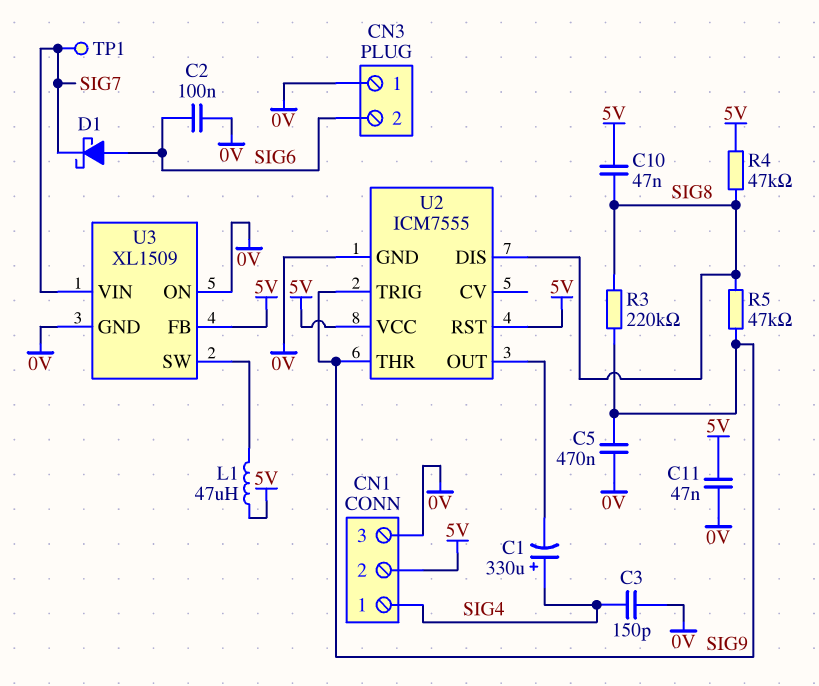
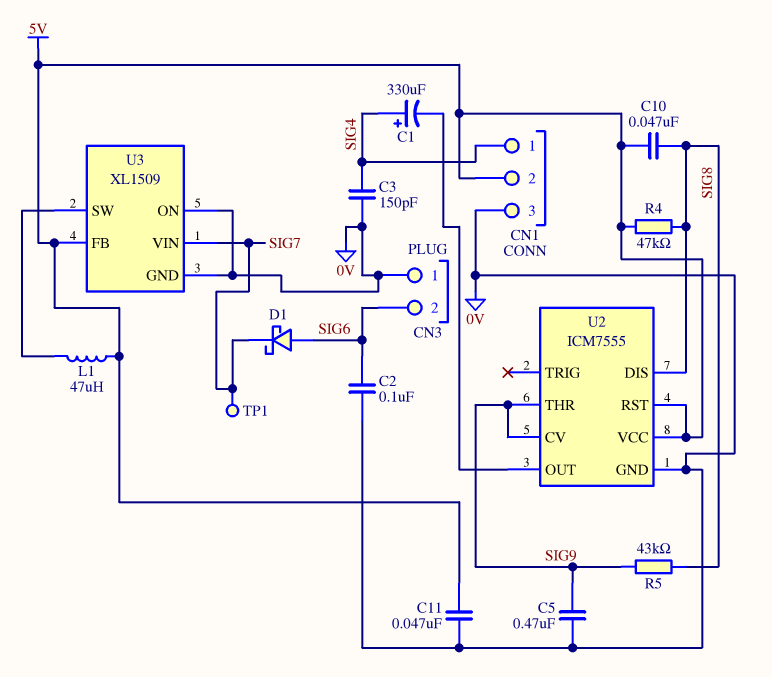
R3: 220k (SIG8, SIG9) -> none
R5: 47k (SIG8, SIG9) -> 43k (SIG8, SIG9)
U2 pin CV: none -> SIG9
U2 pin TRIG: SIG9 -> none

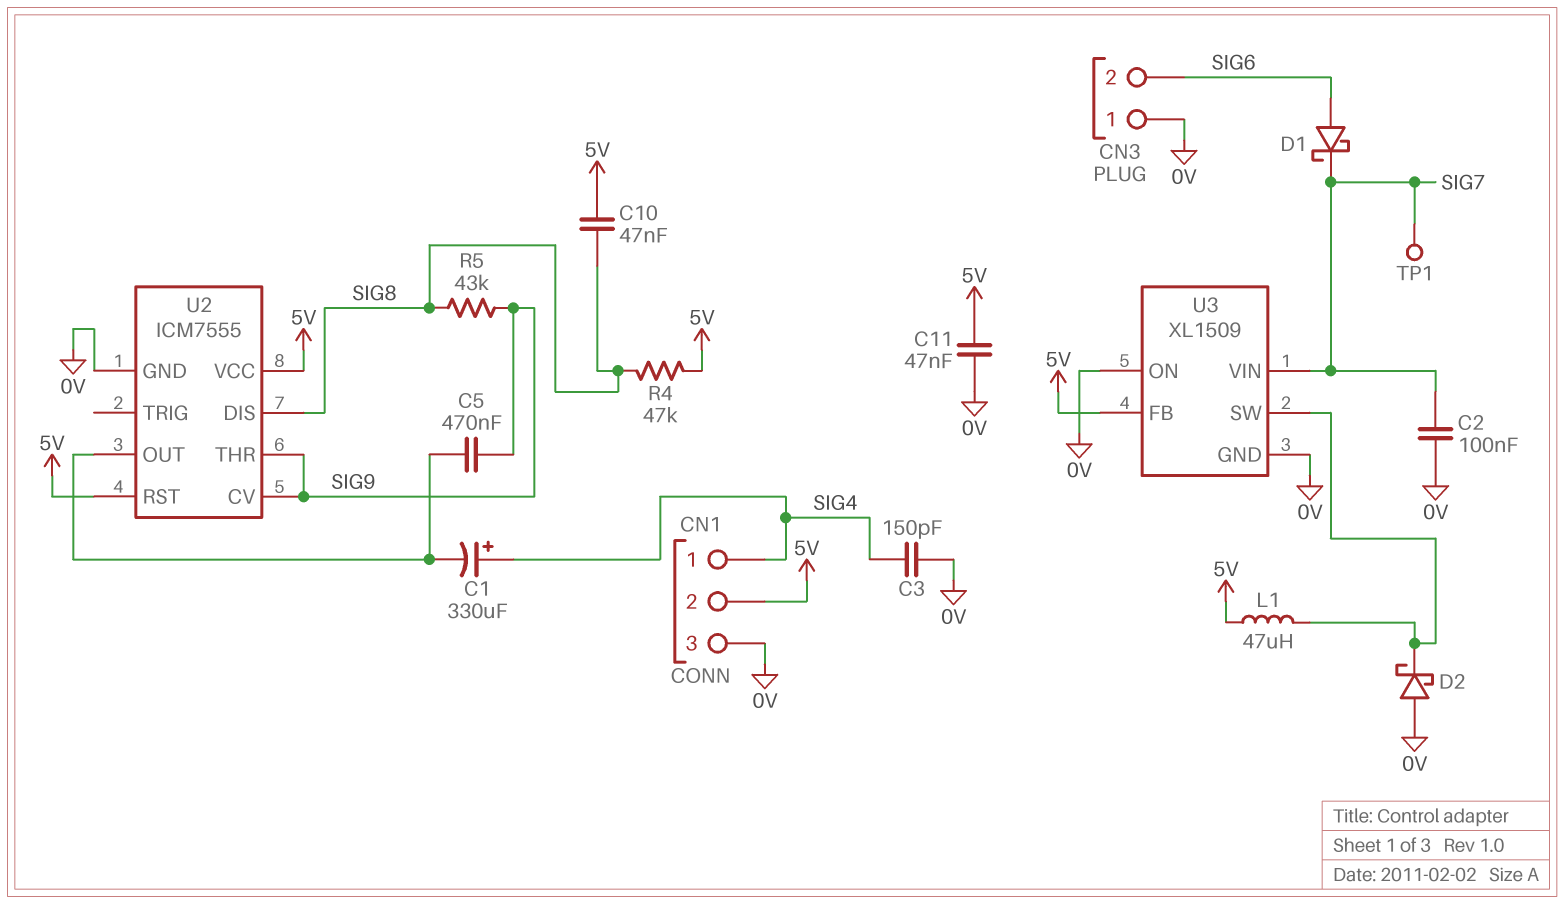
C2: 100nF (0V, SIG6) -> 100nF (0V, SIG7)
C5: 470nF (0V, SIG9) -> 470nF (SIG9, U2/OUT)
D2: none -> schottky (A 0V, K U3/SW)

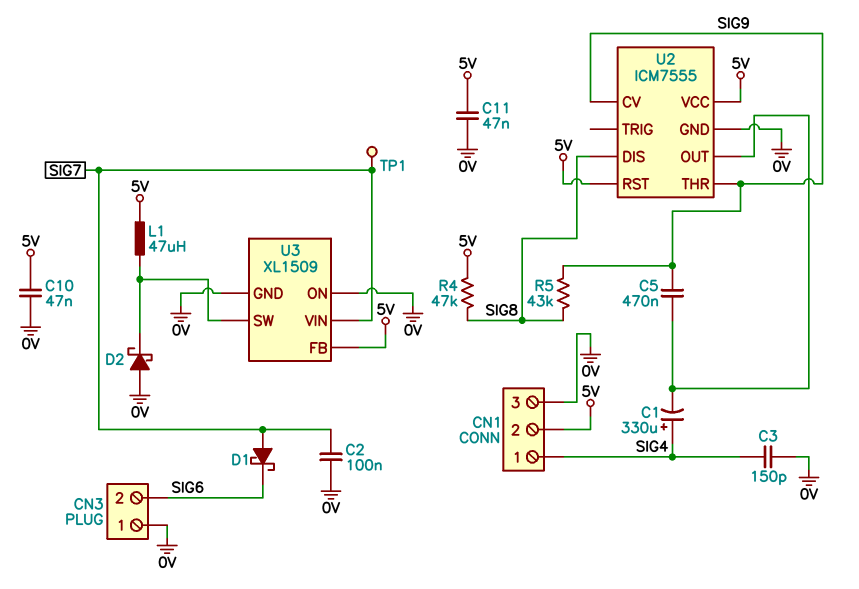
C10: 47nF (5V, SIG8) -> 47nF (0V, 5V)
D1: schottky (A SIG6, K SIG7) -> schottky (A SIG7, K SIG6)

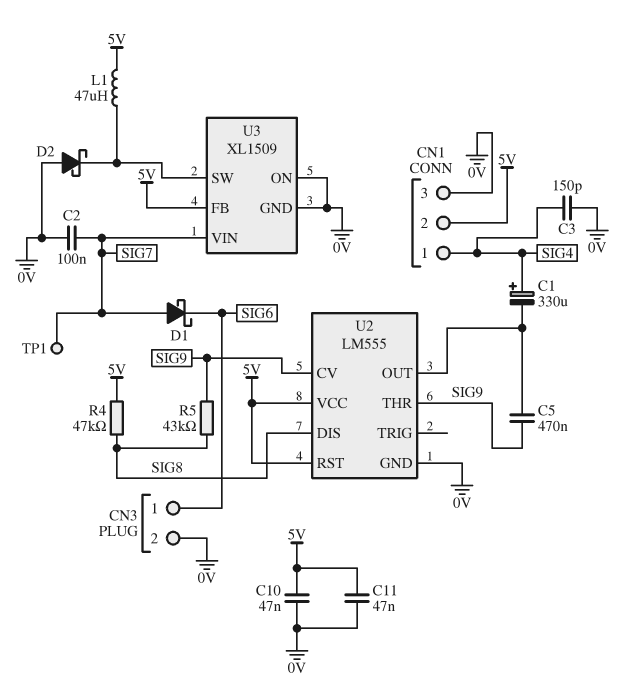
CN3 pin 1: 0V -> SIG6
CN3 pin 2: SIG6 -> 0V
U2: ICM7555 -> LM555

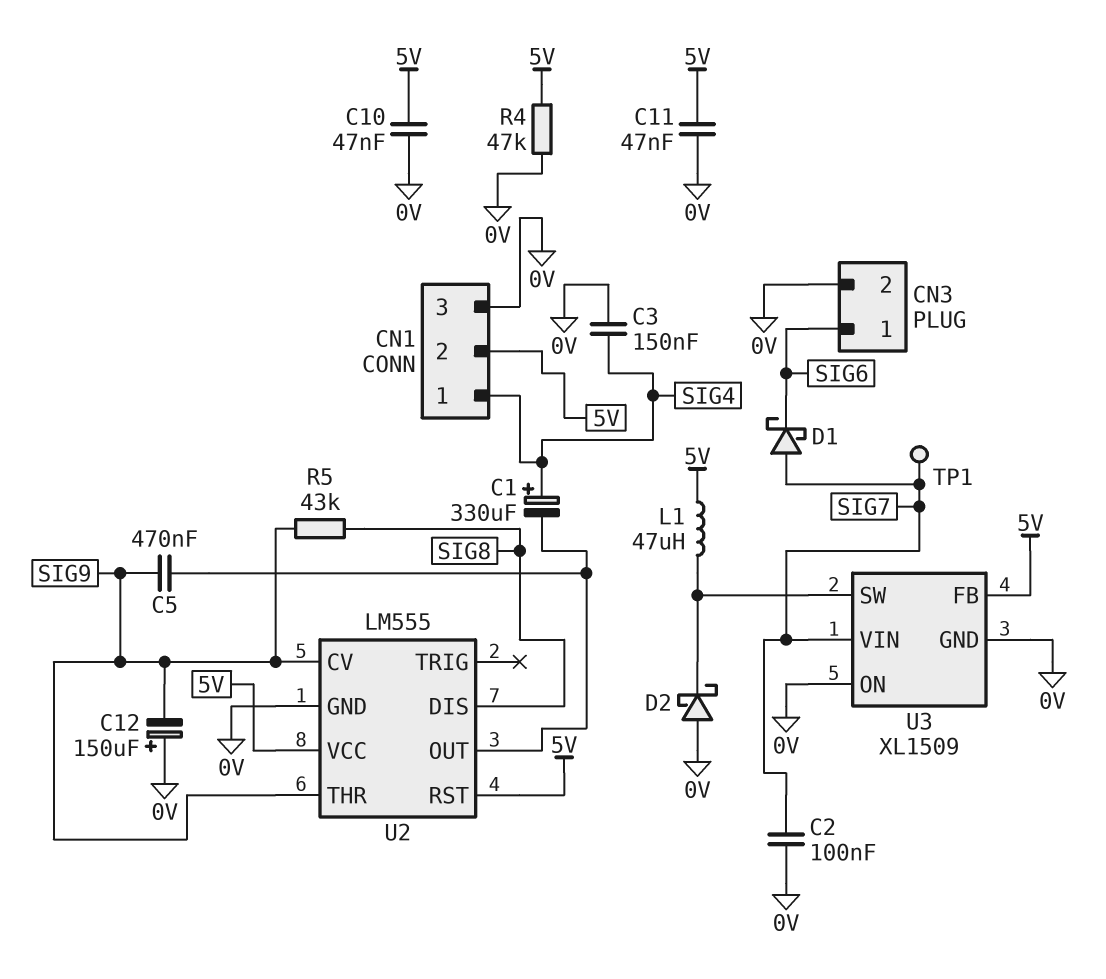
C3: 150pF (0V, SIG4) -> 150nF (0V, SIG4)
C12: none -> 150uF (plus 0V, minus SIG9)
R4: 47k (5V, SIG8) -> 47k (0V, 5V)

